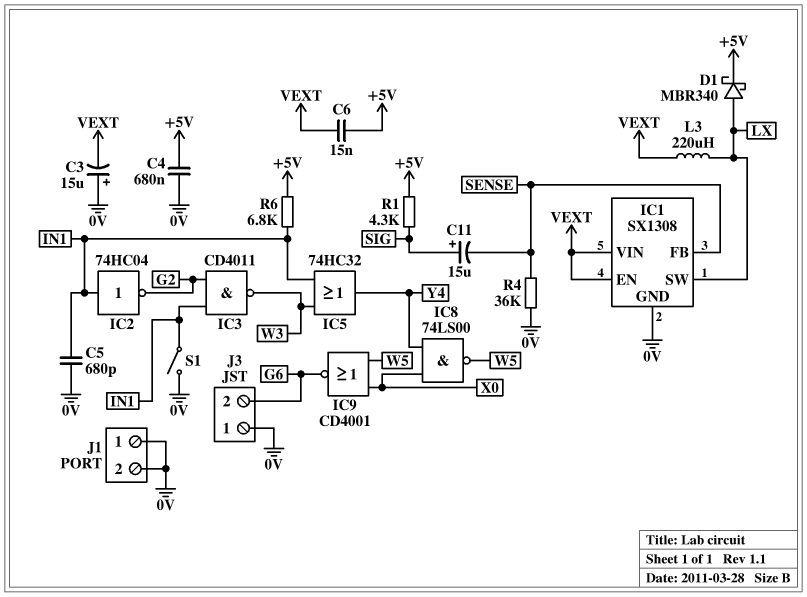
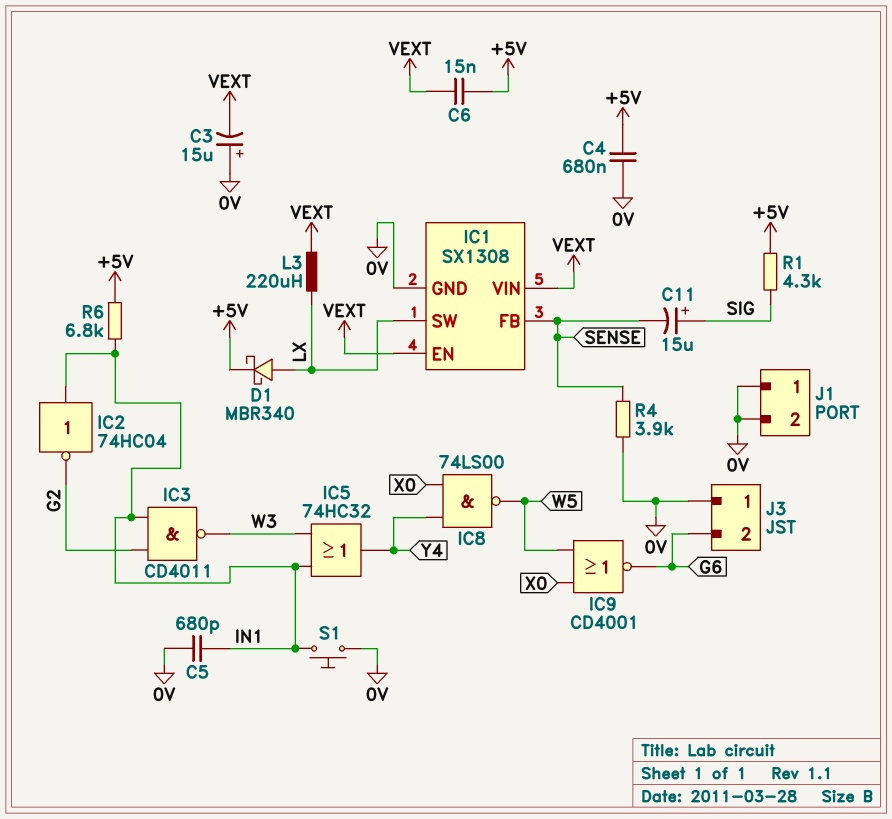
R4: 36k (0V, SENSE) -> 3.9k (0V, SENSE)
S1: switch (0V, IN1) -> button (0V, IN1)

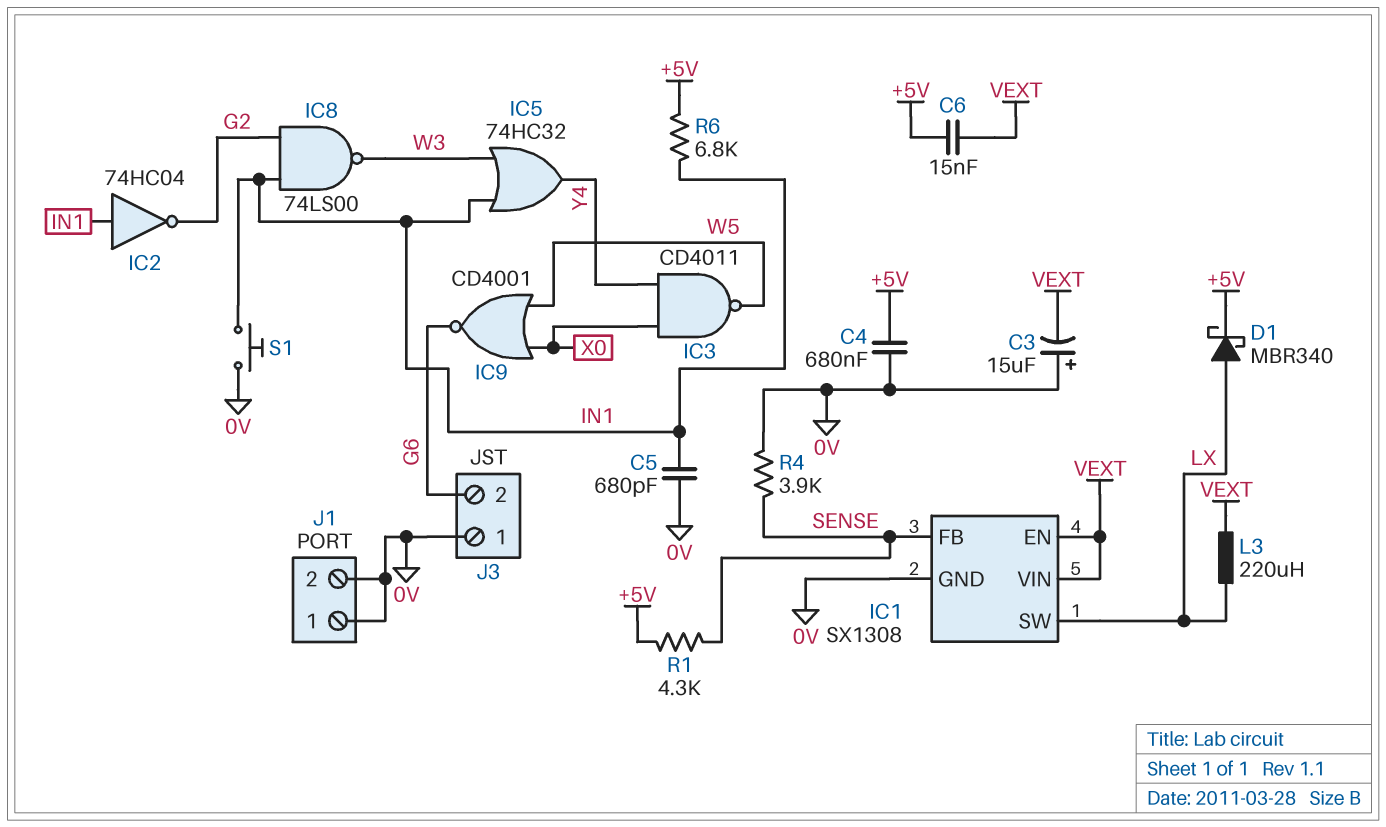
C11: 15uF (plus SIG, minus SENSE) -> none
IC3: NAND CD4011 (in G2, in IN1, out W3) -> NAND CD4011 (in X0, in Y4, out W5)
IC8: NAND 74LS00 (in X0, in Y4, out W5) -> NAND 74LS00 (in G2, in IN1, out W3)
R1: 4.3k (+5V, SIG) -> 4.3k (+5V, SENSE)

